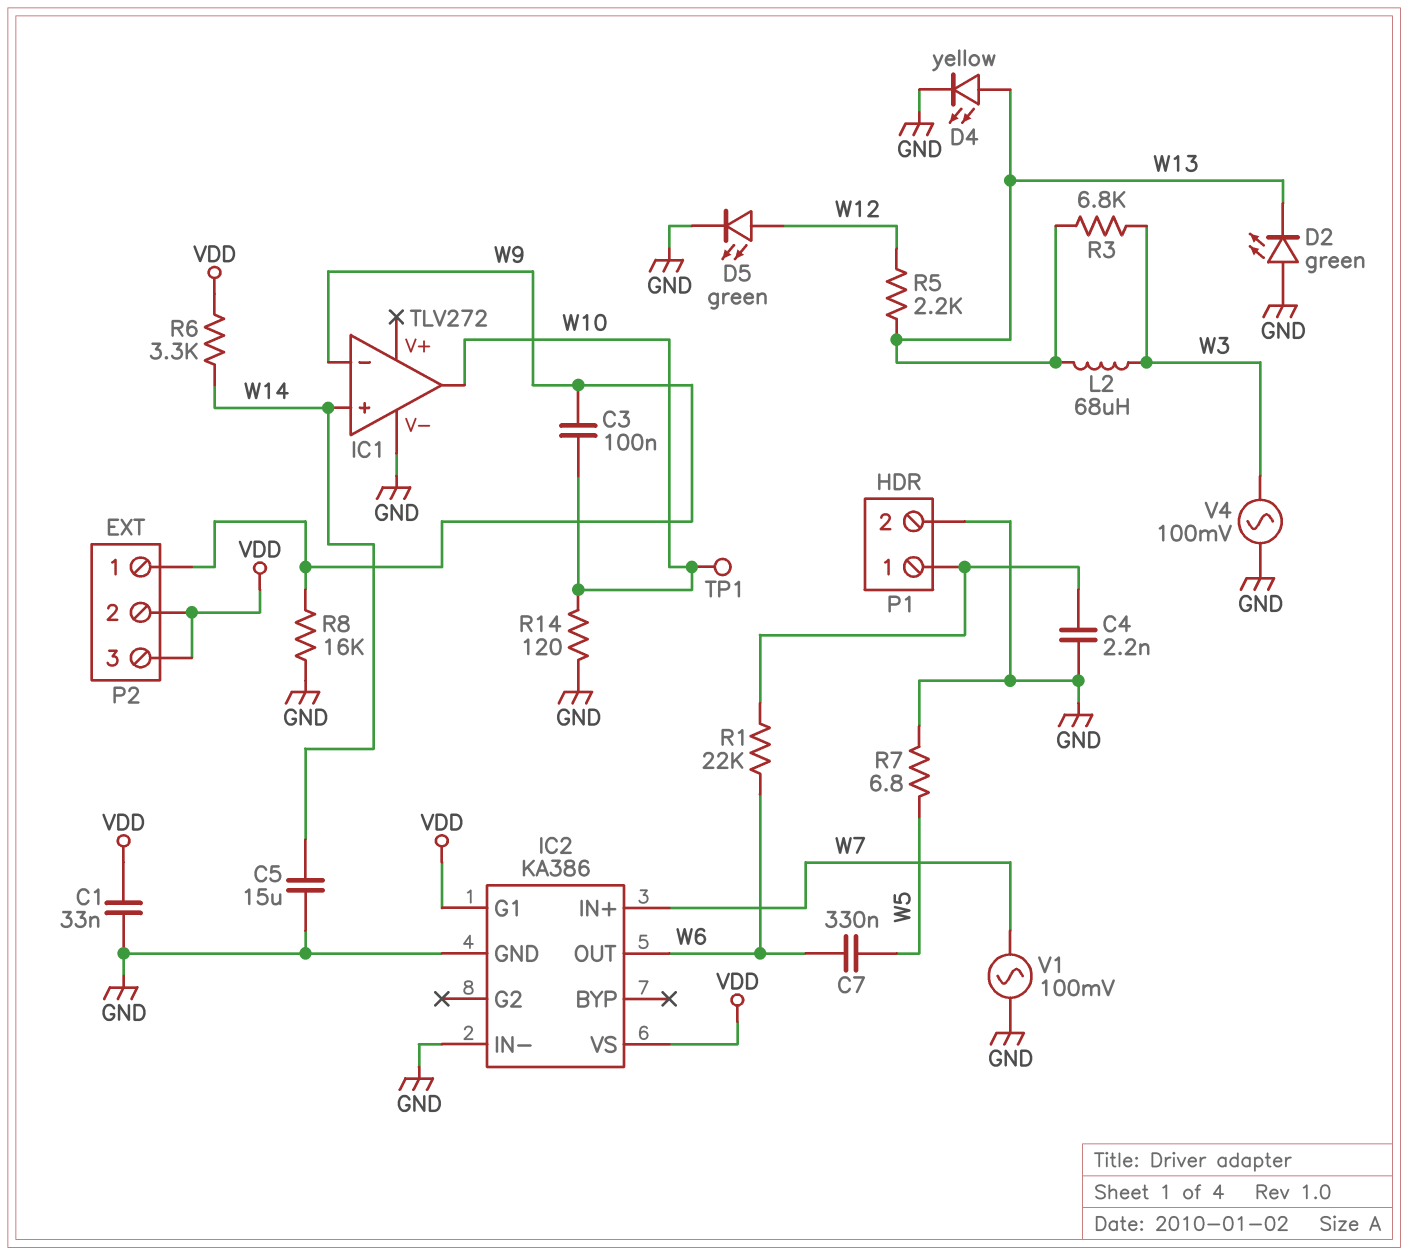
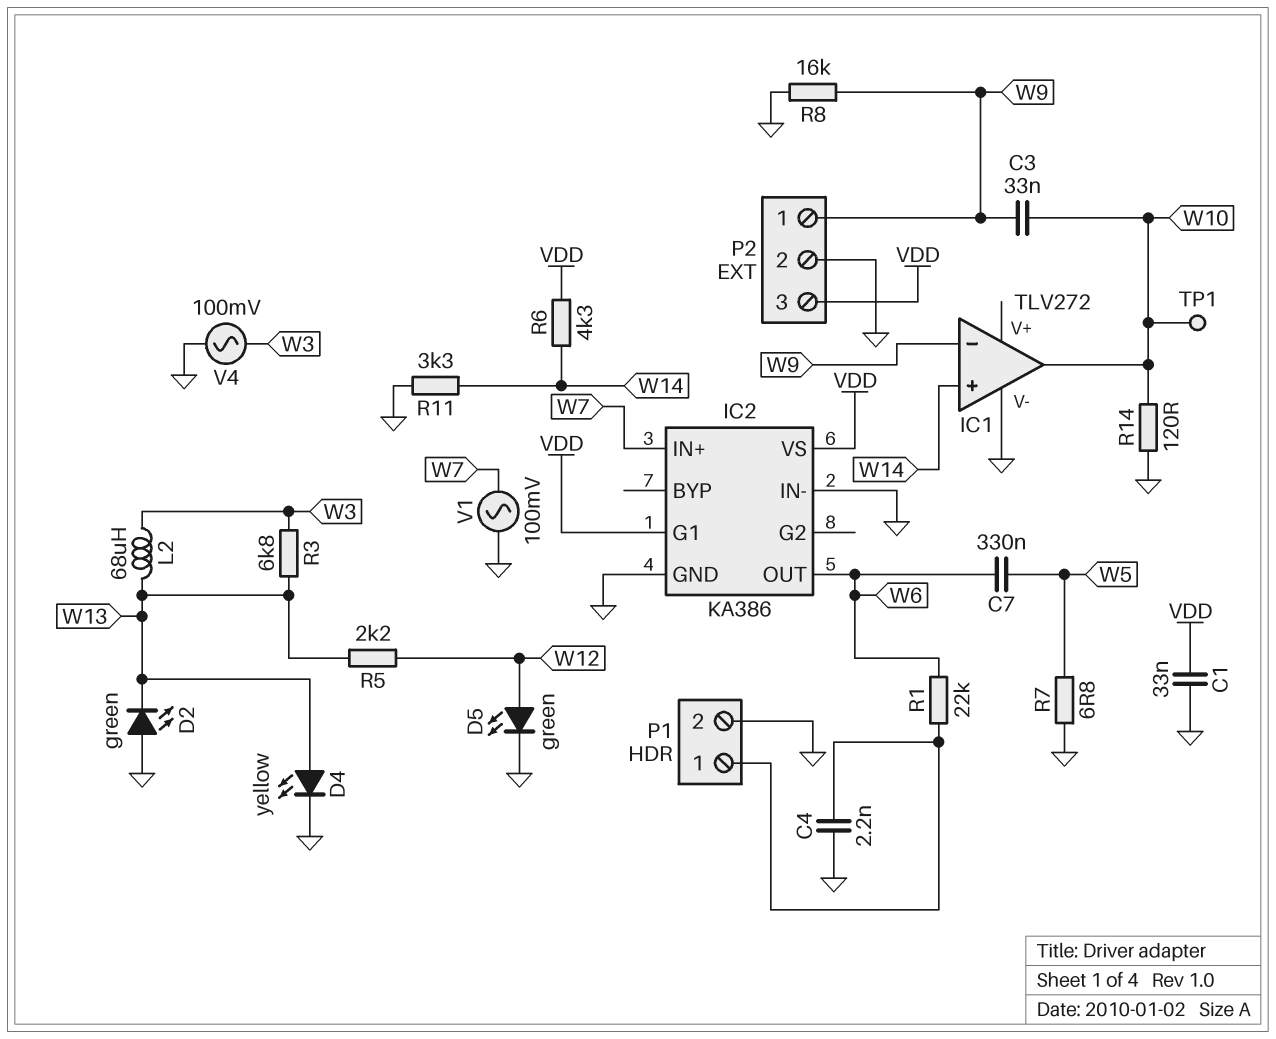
C3: 100nF (W9, W10) -> 33nF (W9, W10)
C5: 15uF (GND, W14) -> none
P2 pin 2: VDD -> GND
R6: 3.3k (VDD, W14) -> 4.3k (VDD, W14)
R11: none -> 3.3k (GND, W14)

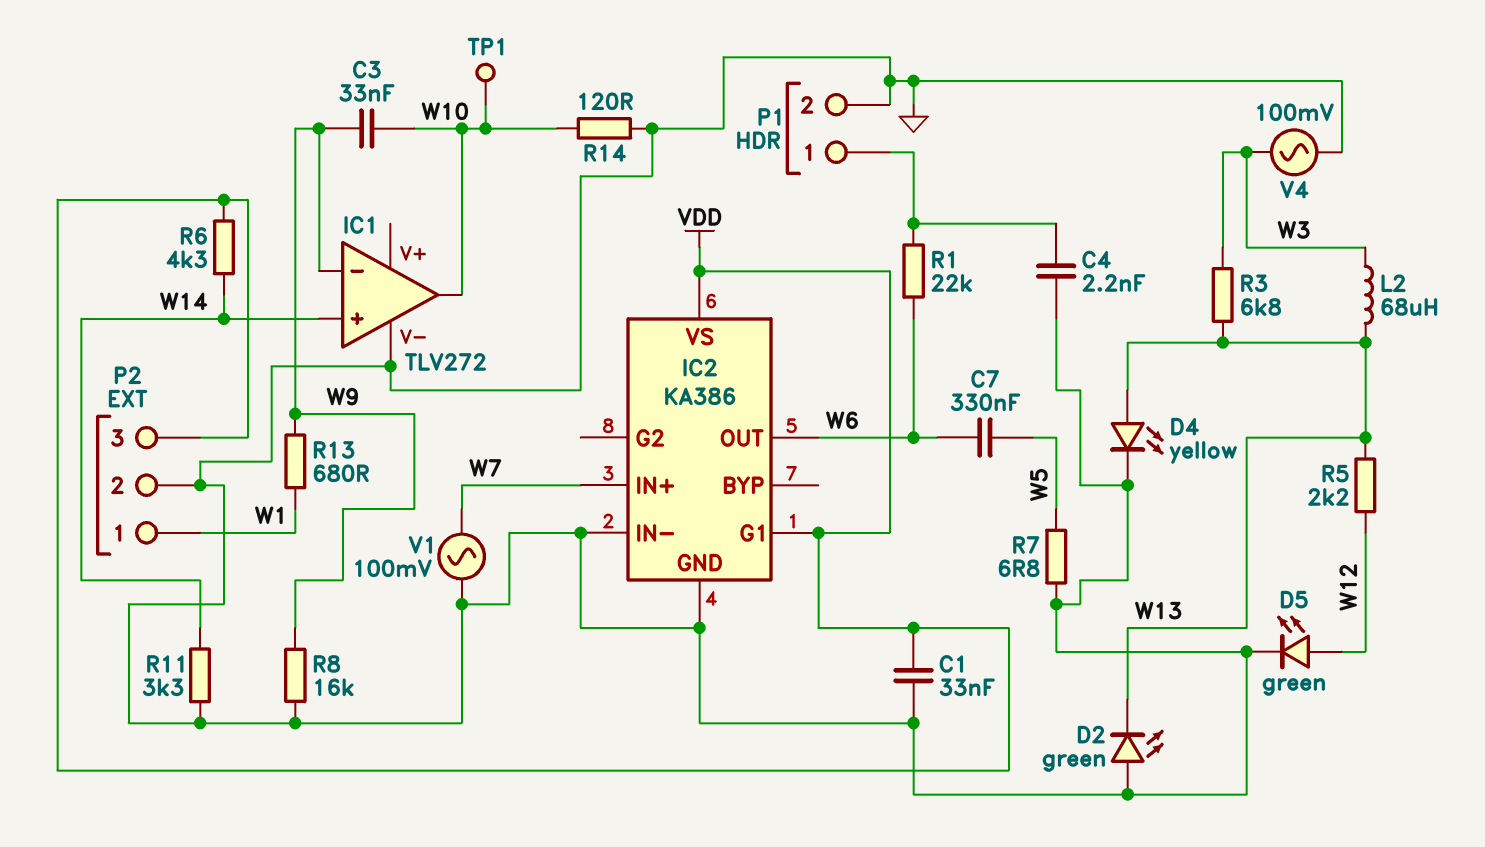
P2 pin 1: W9 -> W1
R13: none -> 680 (W1, W9)

